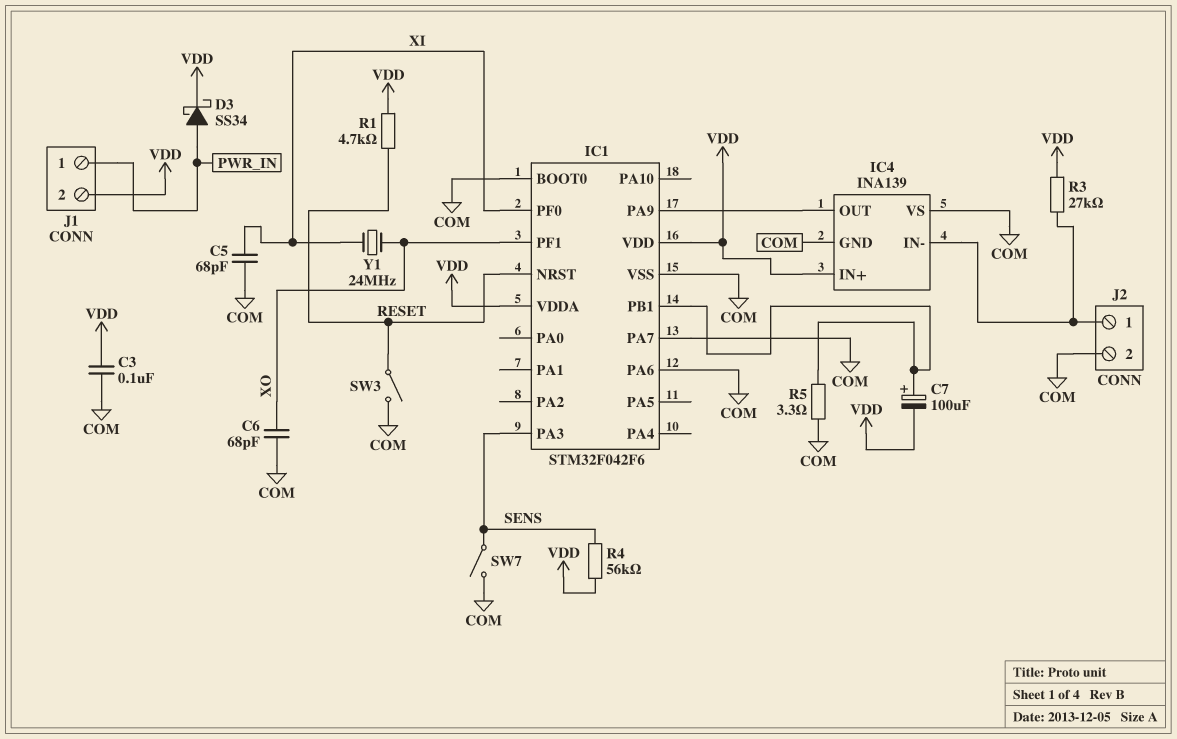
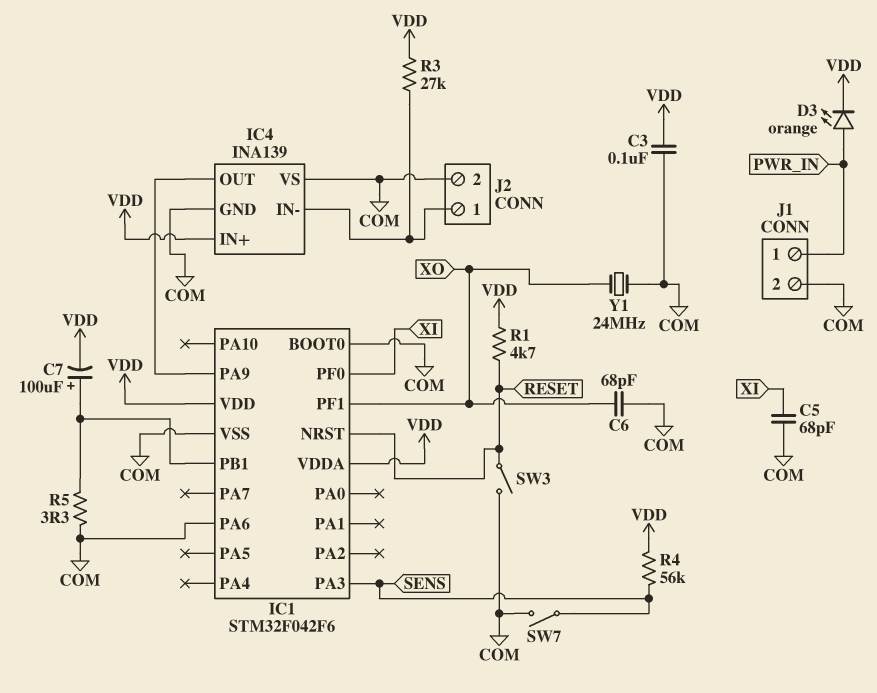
D3: schottky SS34 (A PWR_IN, K VDD) -> LED orange (A PWR_IN, K VDD)
IC1 pin PA7: COM -> none
J1 pin 2: VDD -> COM
Y1: 24MHz (XI, XO) -> 24MHz (COM, XO)

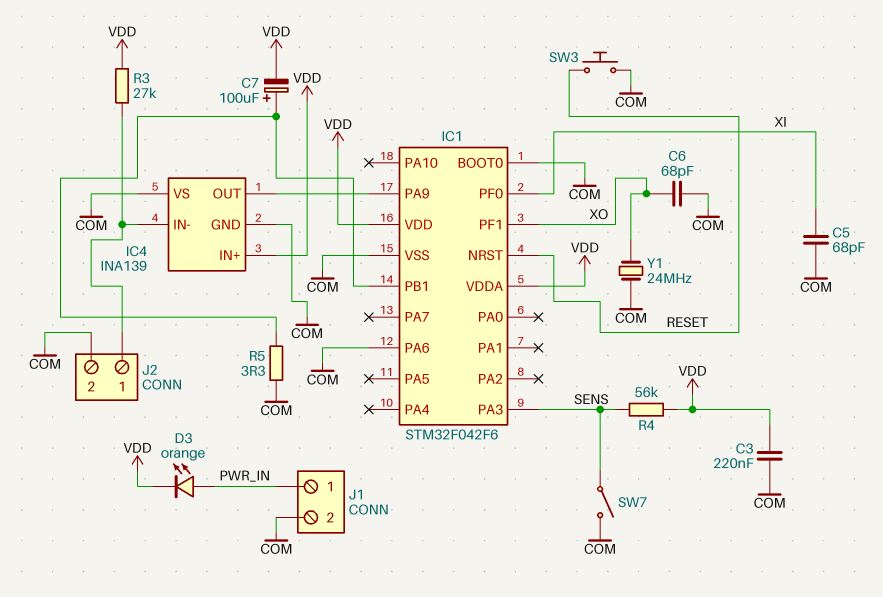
C3: 100nF (COM, VDD) -> 220nF (COM, VDD)
R1: 4.7k (RESET, VDD) -> none
SW3: switch (COM, RESET) -> button (COM, RESET)

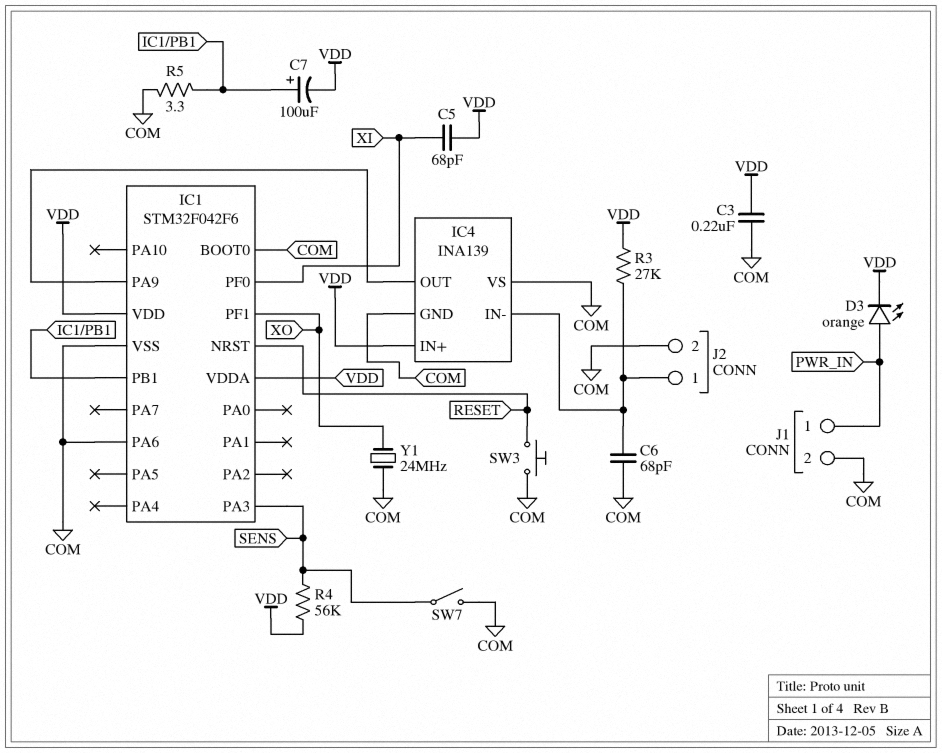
C5: 68pF (COM, XI) -> 68pF (VDD, XI)
C6: 68pF (COM, XO) -> 68pF (COM, IC4/IN-)

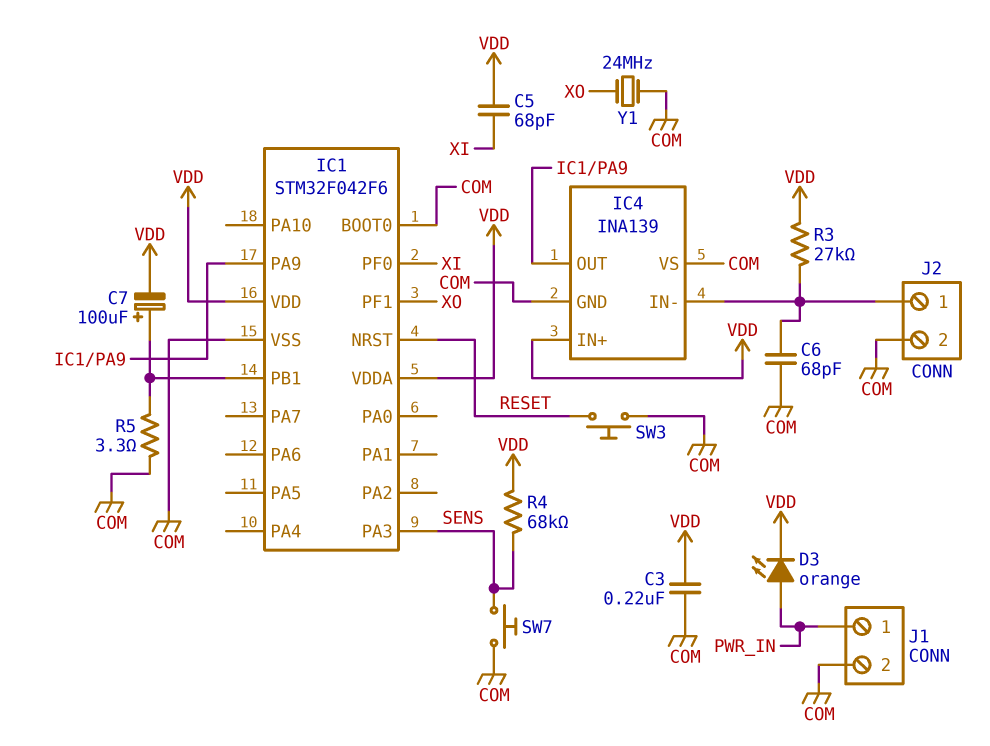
IC1 pin PA6: COM -> none
R4: 56k (SENS, VDD) -> 68k (SENS, VDD)
SW7: switch (COM, SENS) -> button (COM, SENS)

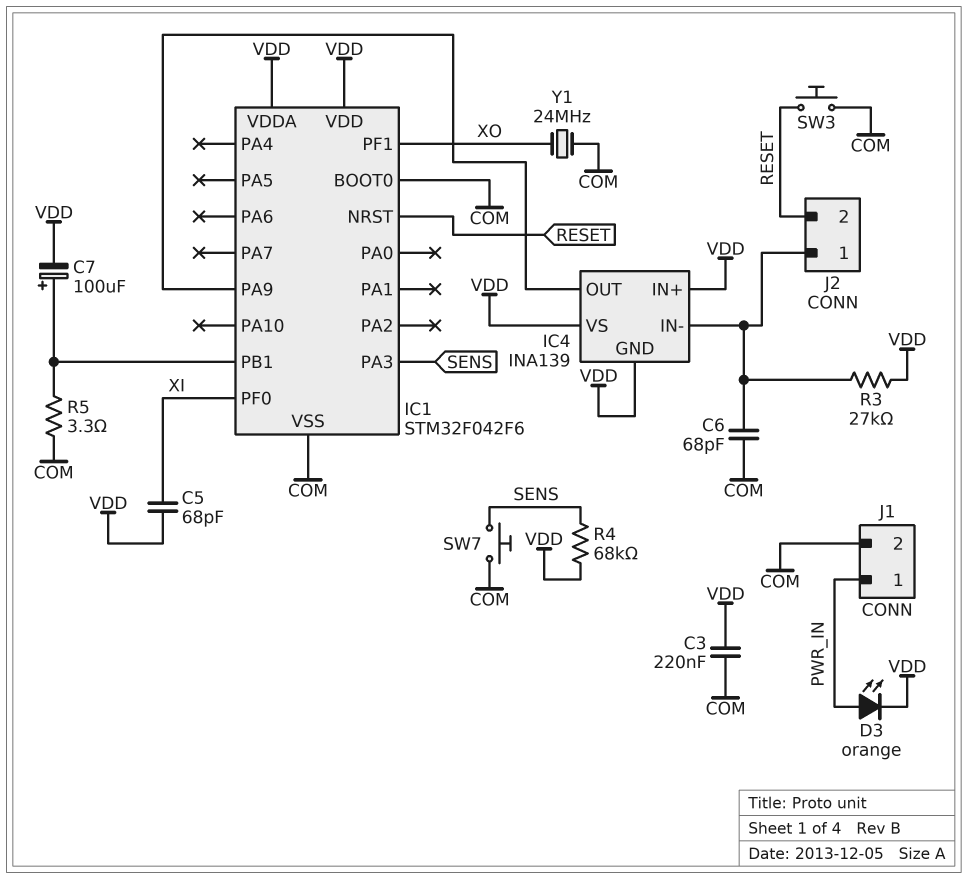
IC4 pin GND: COM -> VDD
IC4 pin VS: COM -> VDD
J2 pin 2: COM -> RESET

